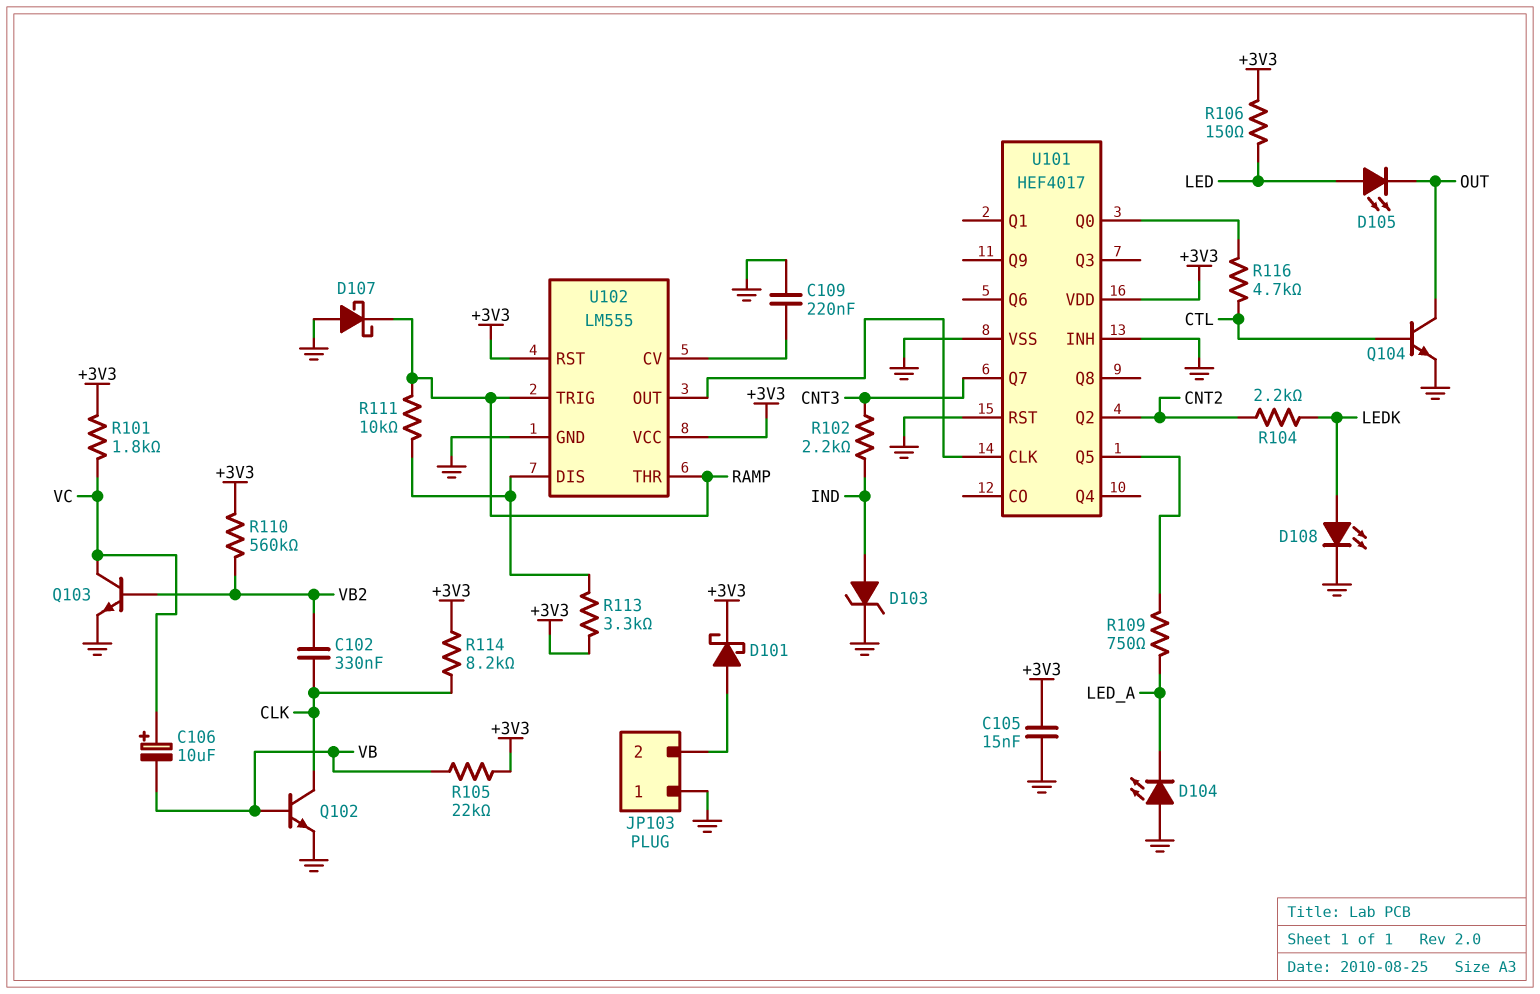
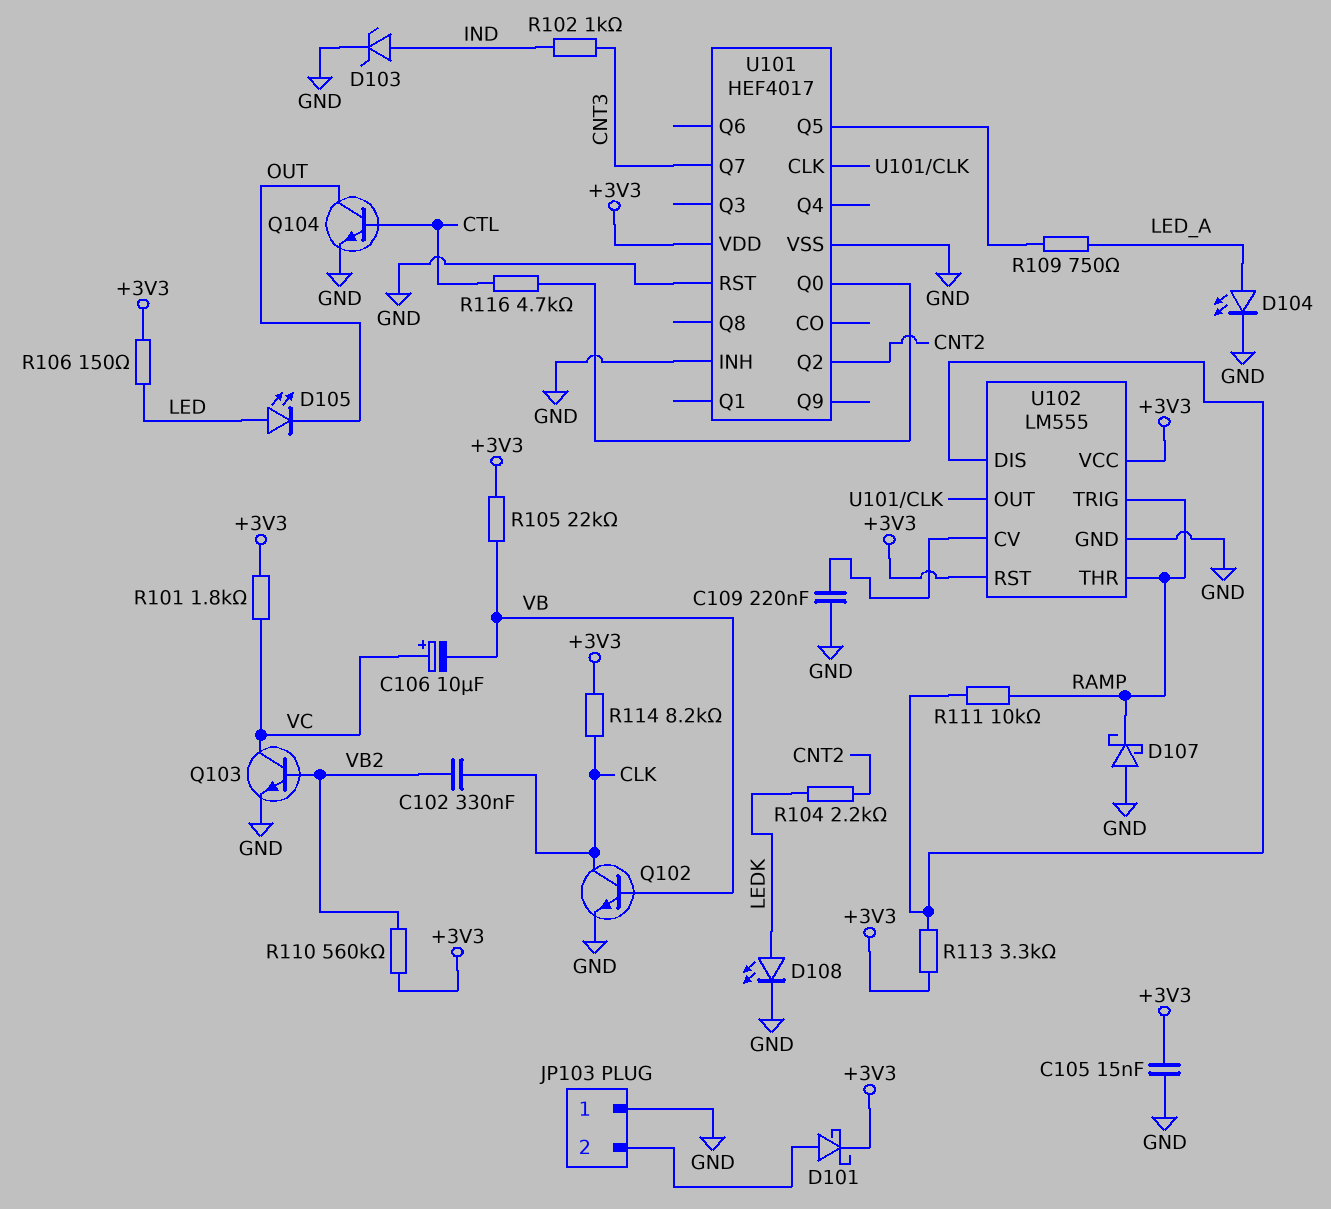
D104: LED (A GND, K LED_A) -> LED (A LED_A, K GND)
R102: 2.2k (CNT3, IND) -> 1k (CNT3, IND)

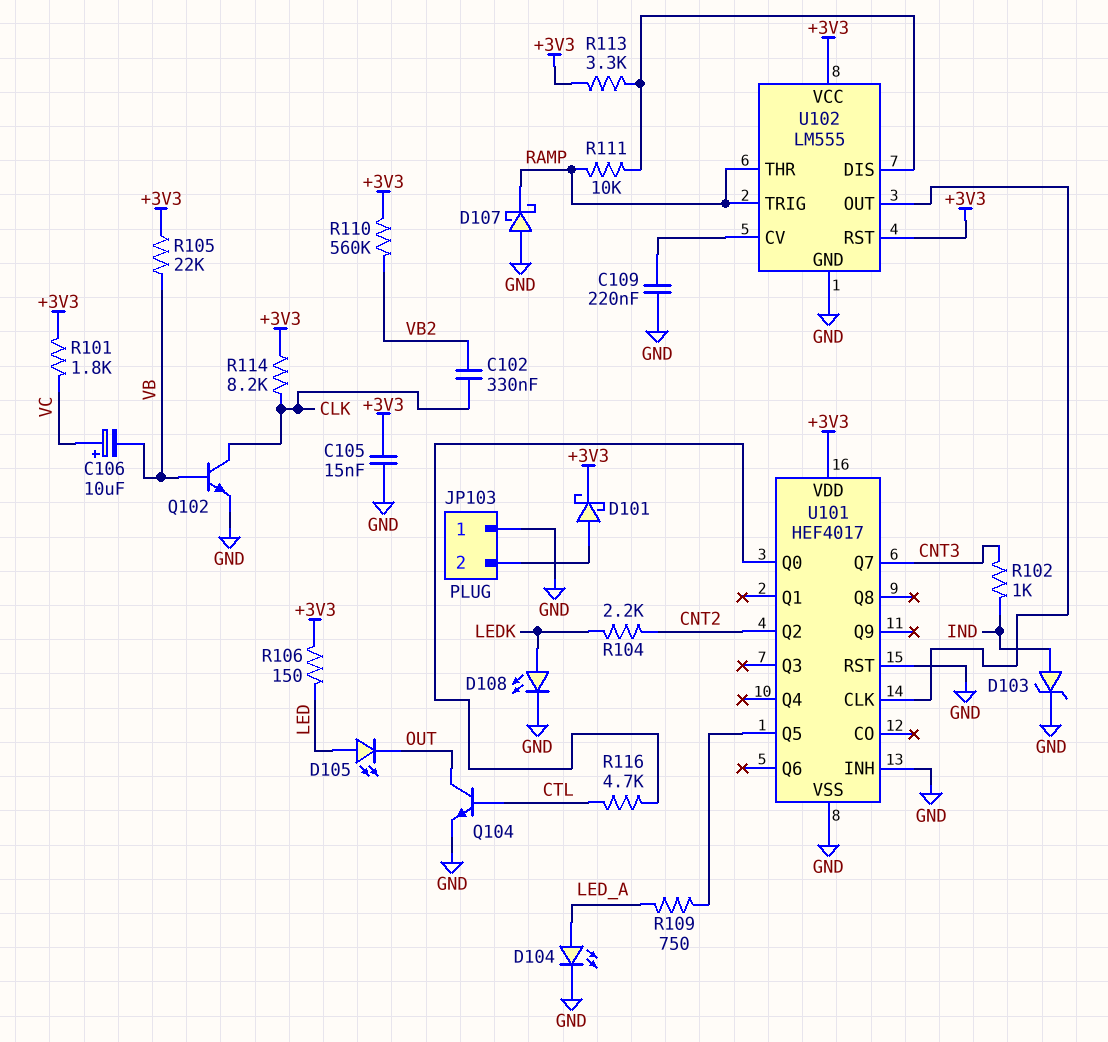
Q103: NPN (B VB2, C VC, E GND) -> none

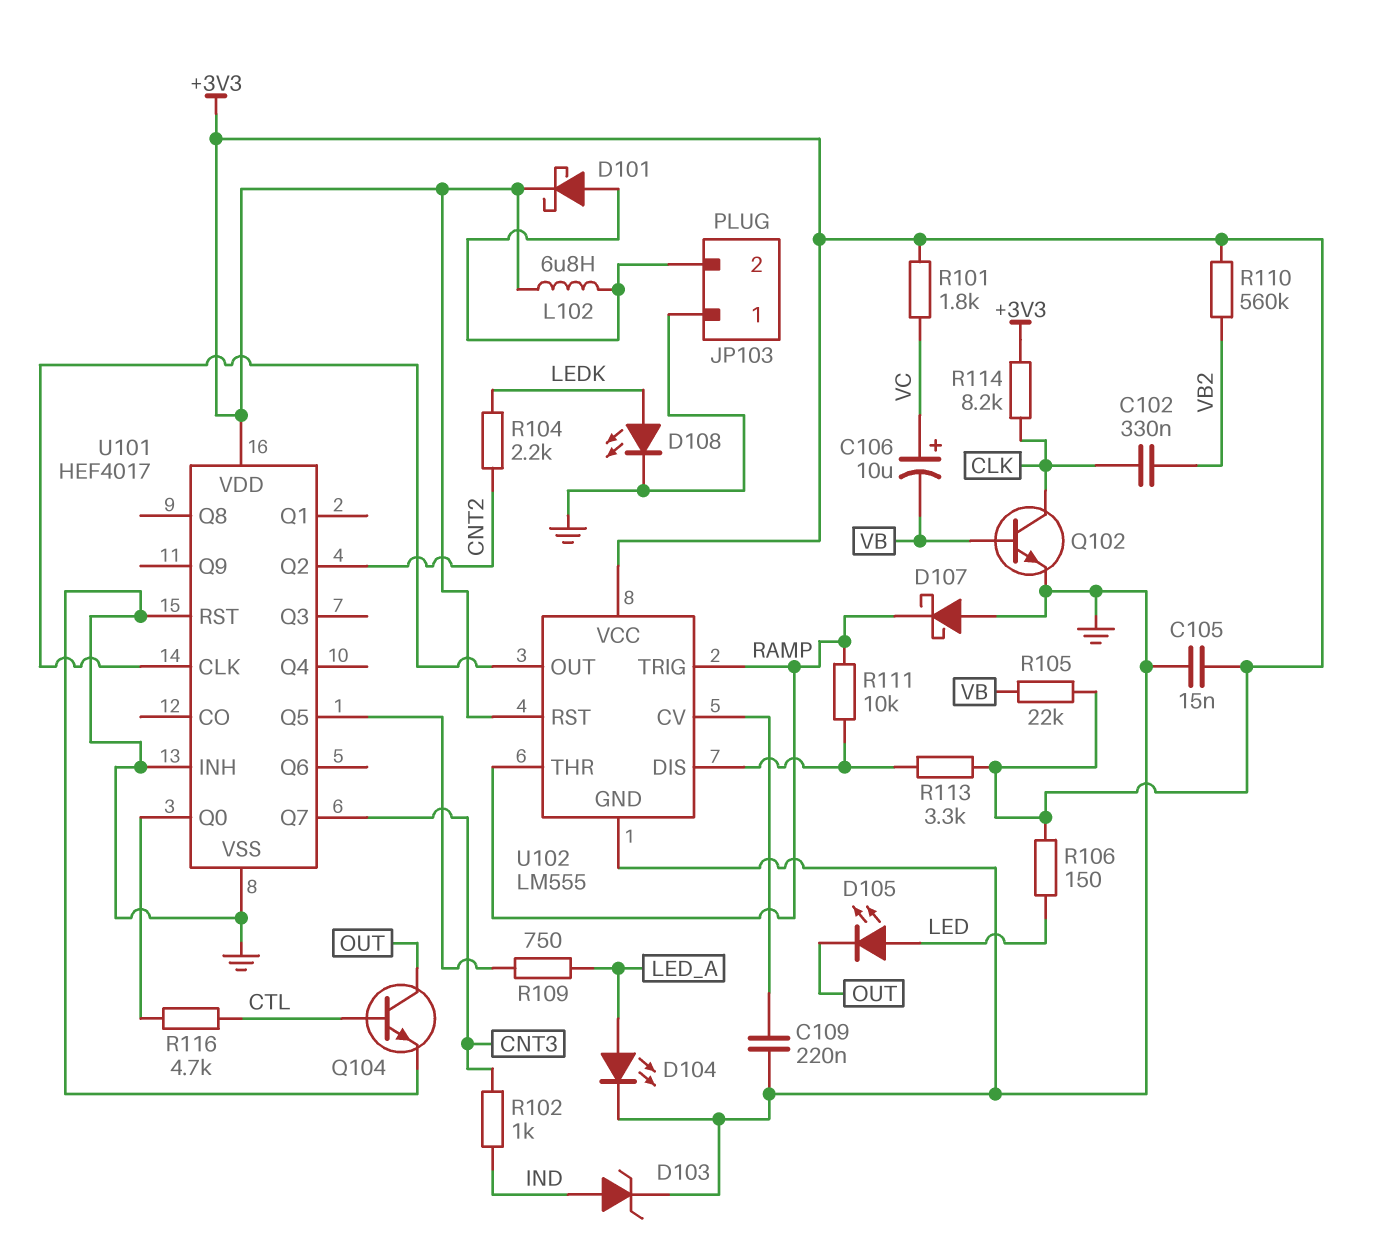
L102: none -> 6.8uH (+3V3, JP103/2)

